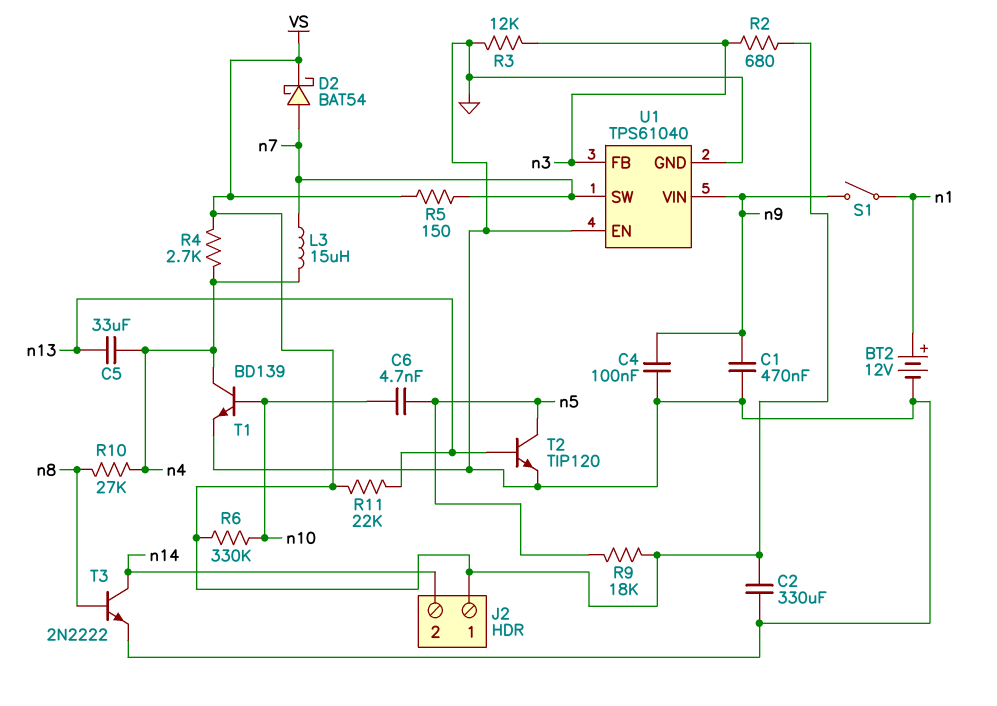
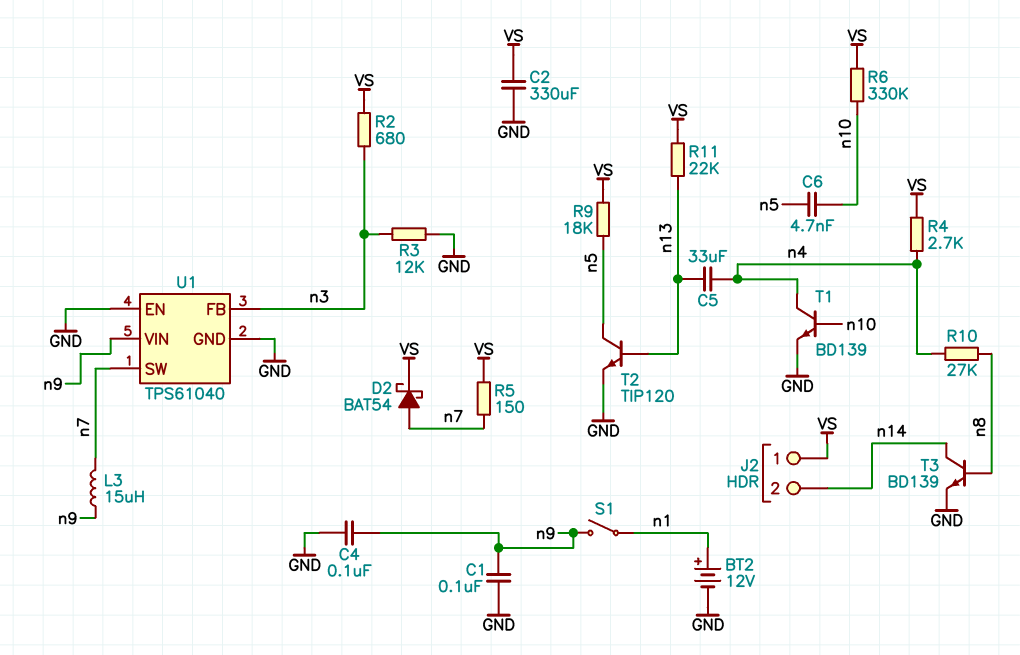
C1: 470nF (GND, n9) -> 100nF (GND, n9)
L3: 15uH (n4, n7) -> 15uH (n7, n9)
T3: NPN 2N2222 (B n8, C n14, E GND) -> NPN BD139 (B n8, C n14, E GND)

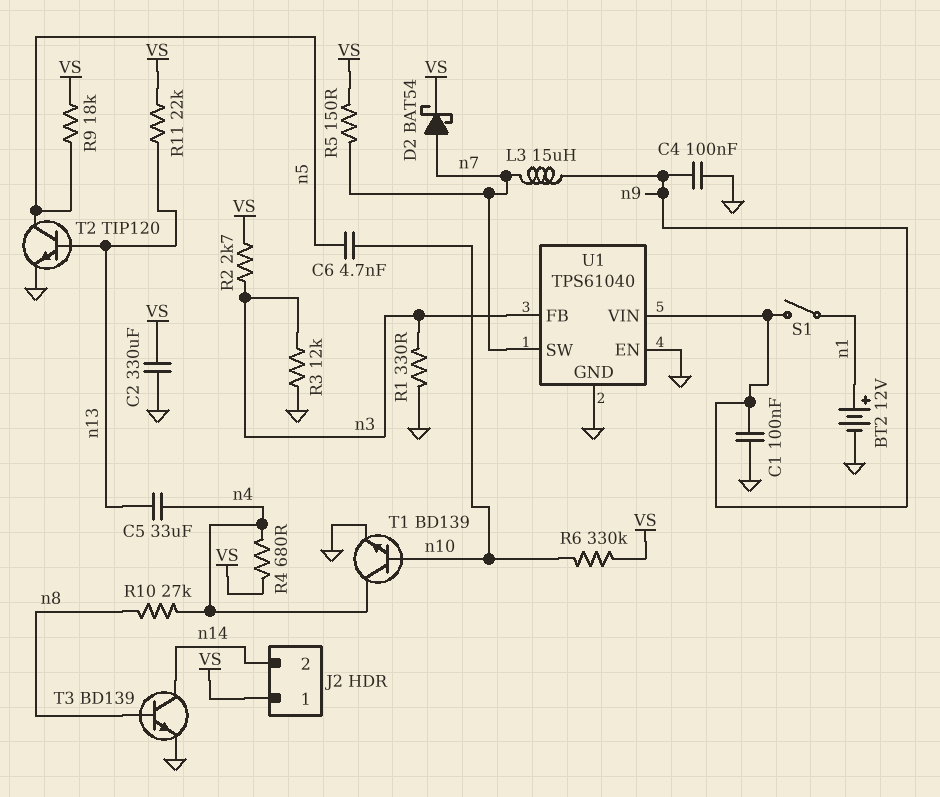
R1: none -> 330 (GND, n3)
R2: 680 (VS, n3) -> 2.7k (VS, n3)
R4: 2.7k (VS, n4) -> 680 (VS, n4)

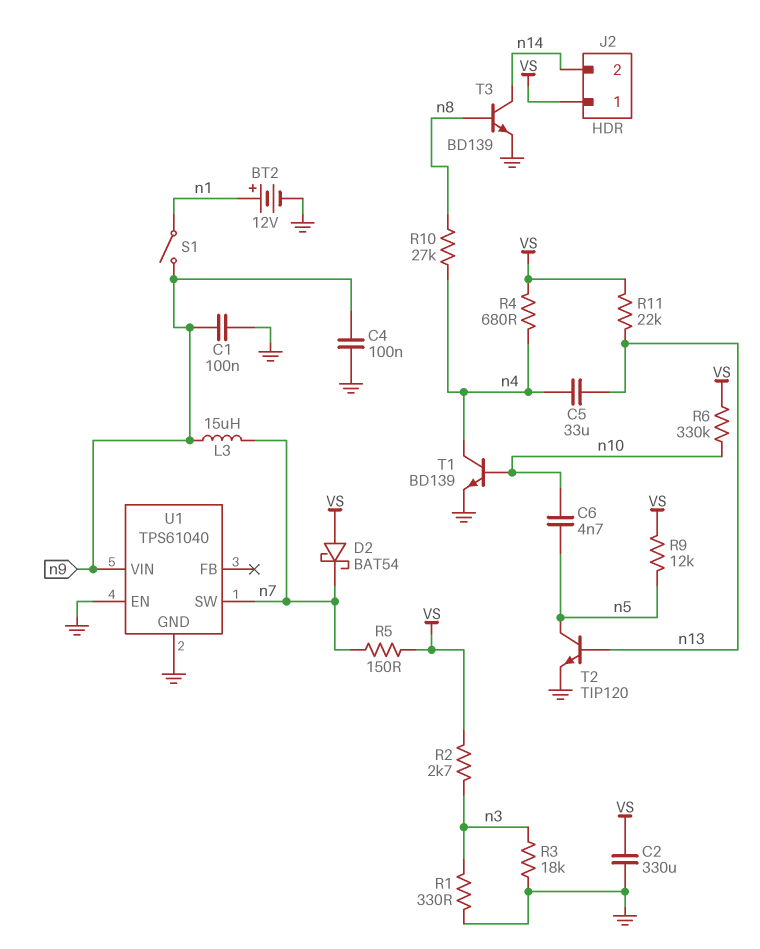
D2: schottky BAT54 (A n7, K VS) -> schottky BAT54 (A VS, K n7)
R3: 12k (GND, n3) -> 18k (GND, n3)
R9: 18k (VS, n5) -> 12k (VS, n5)
U1 pin FB: n3 -> none

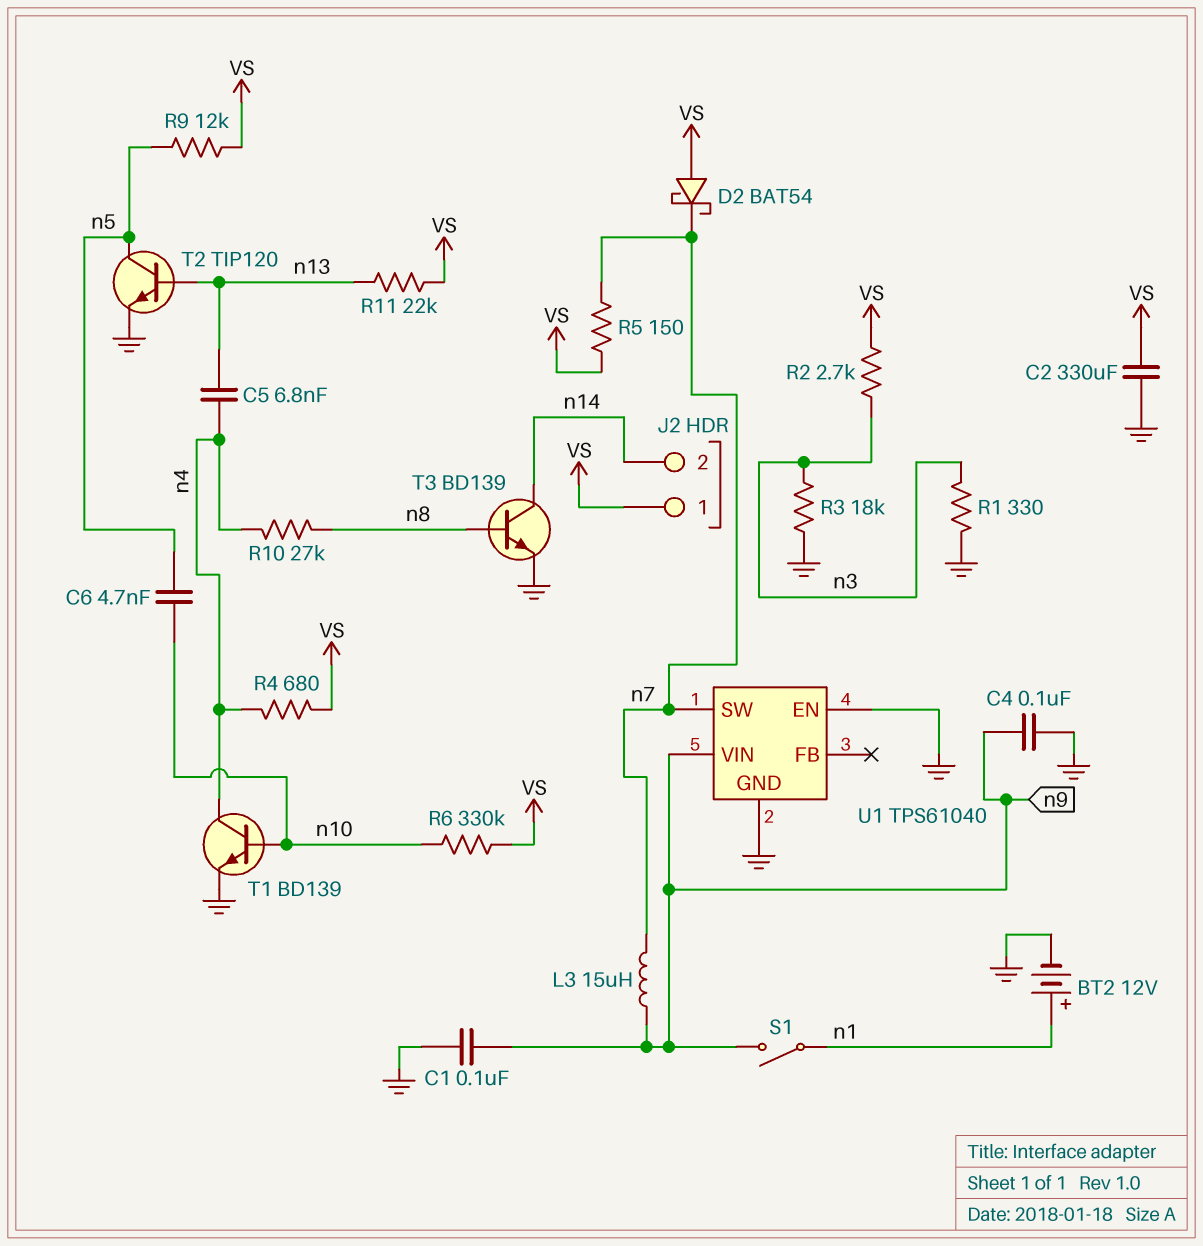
C5: 33uF (n4, n13) -> 6.8nF (n4, n13)

